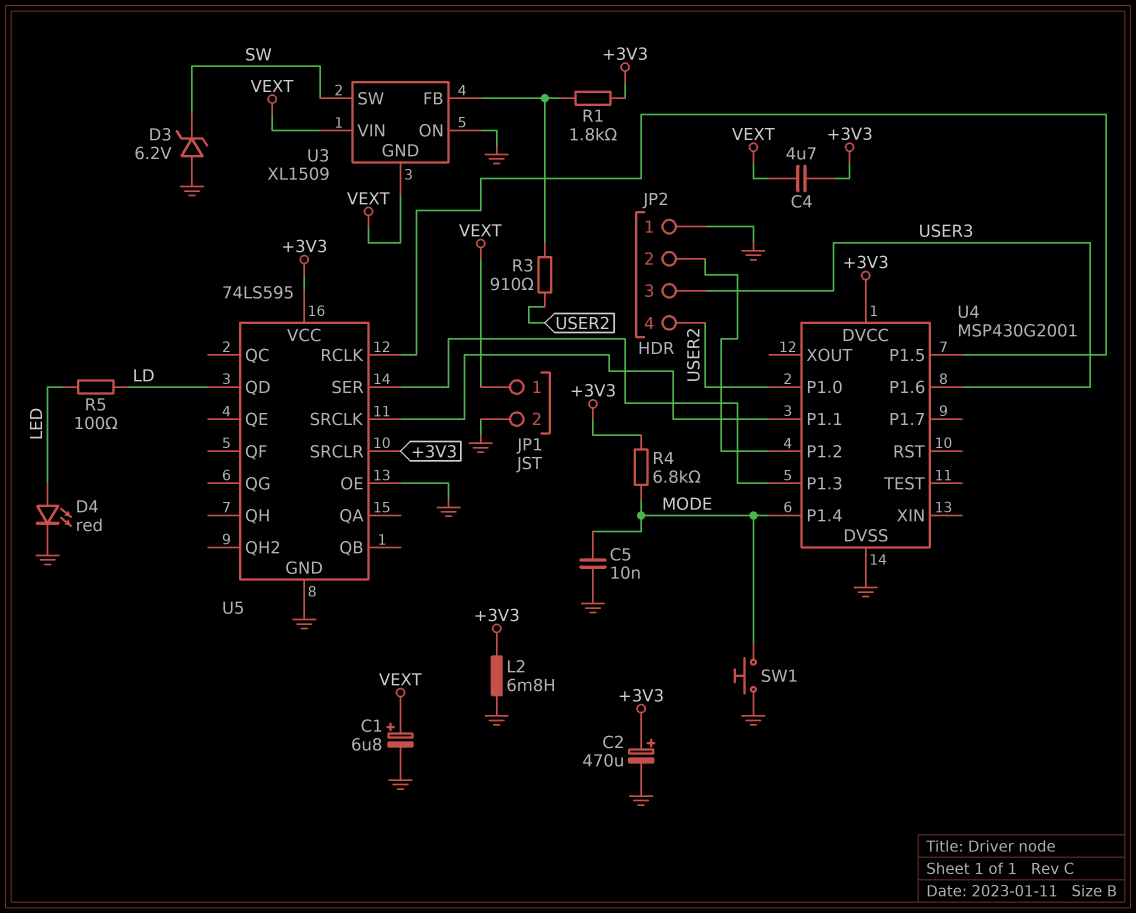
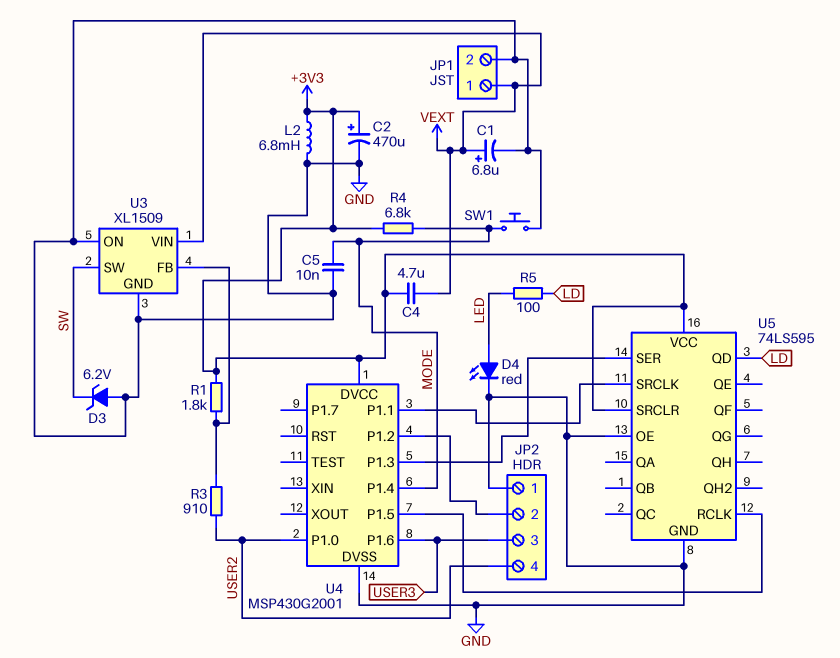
U3 pin GND: VEXT -> GND

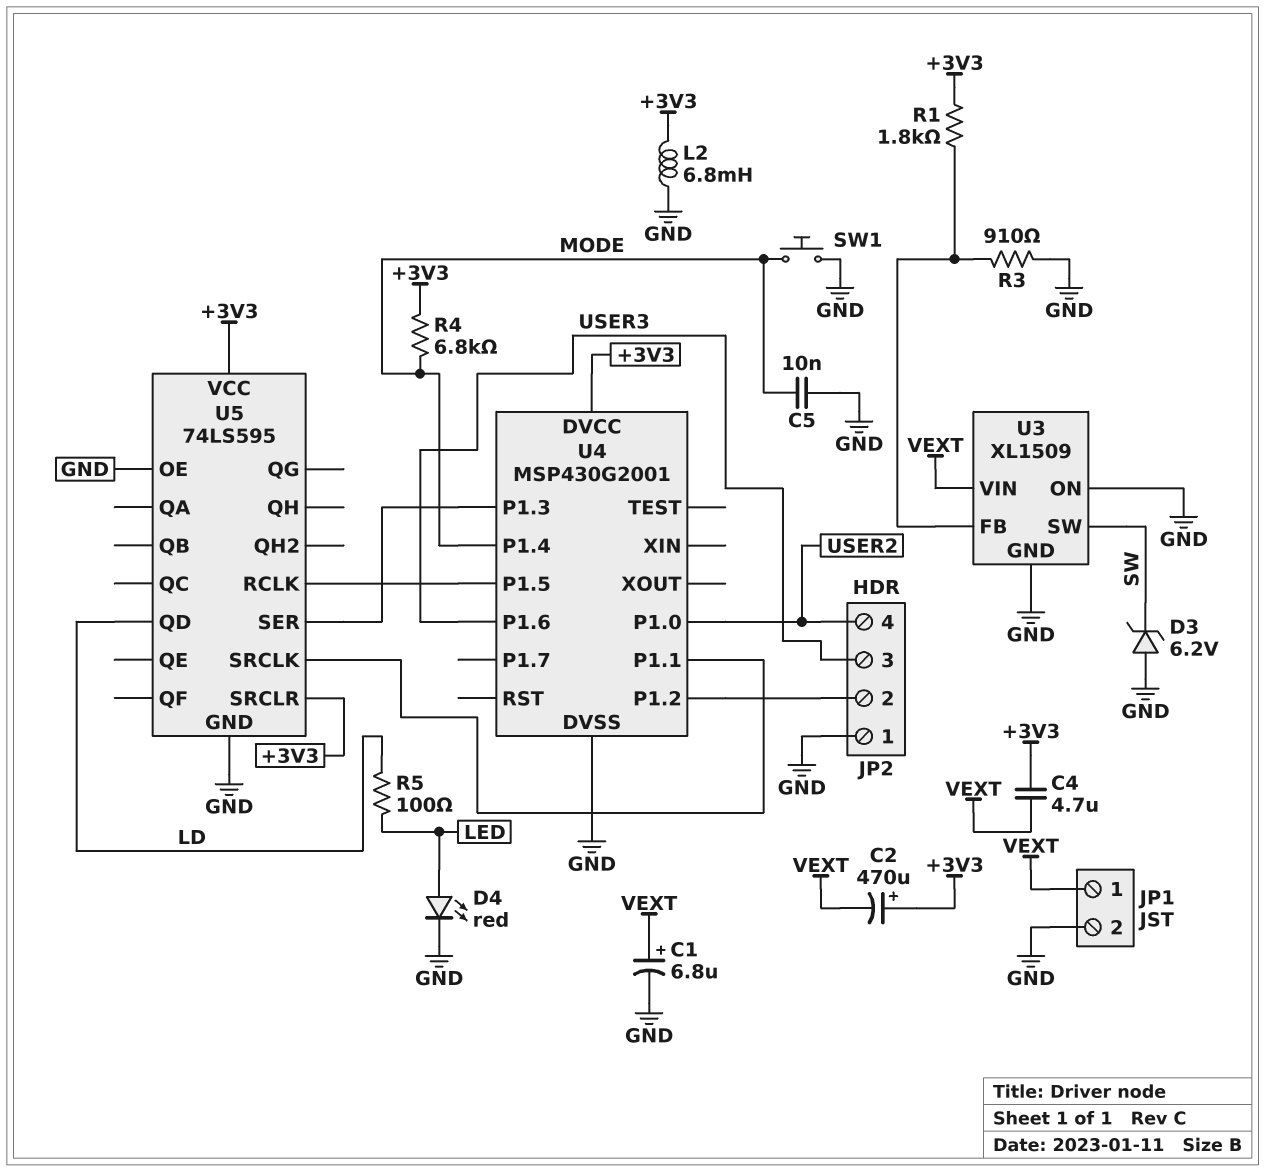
C2: 470uF (plus +3V3, minus GND) -> 470uF (plus +3V3, minus VEXT)
R3: 910 (U3/FB, USER2) -> 910 (GND, U3/FB)

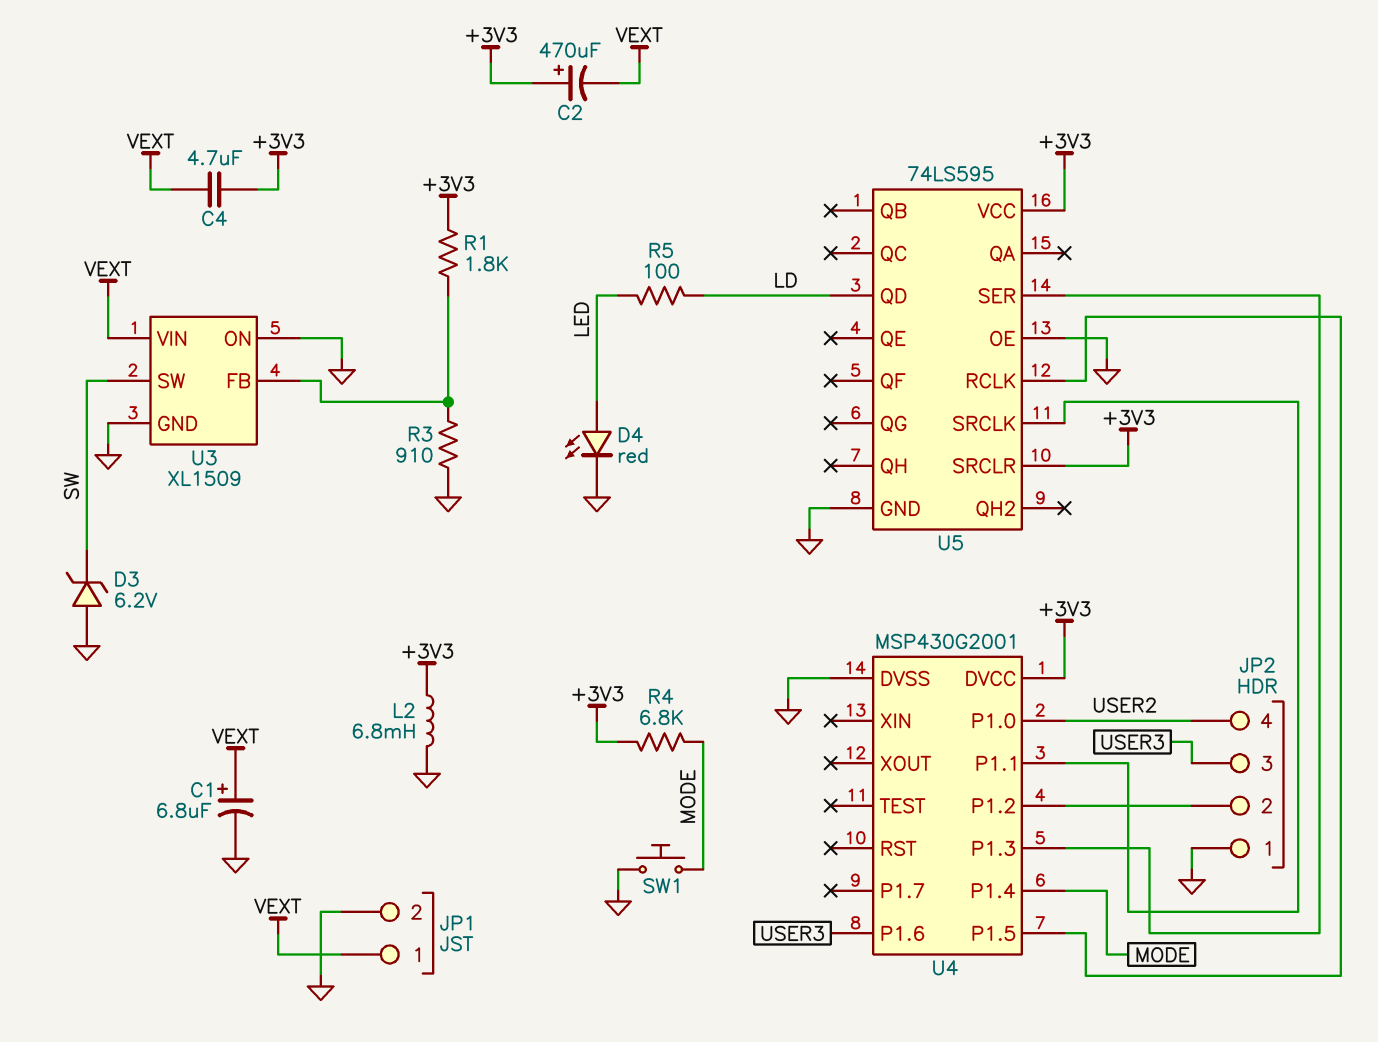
C5: 10nF (GND, MODE) -> none

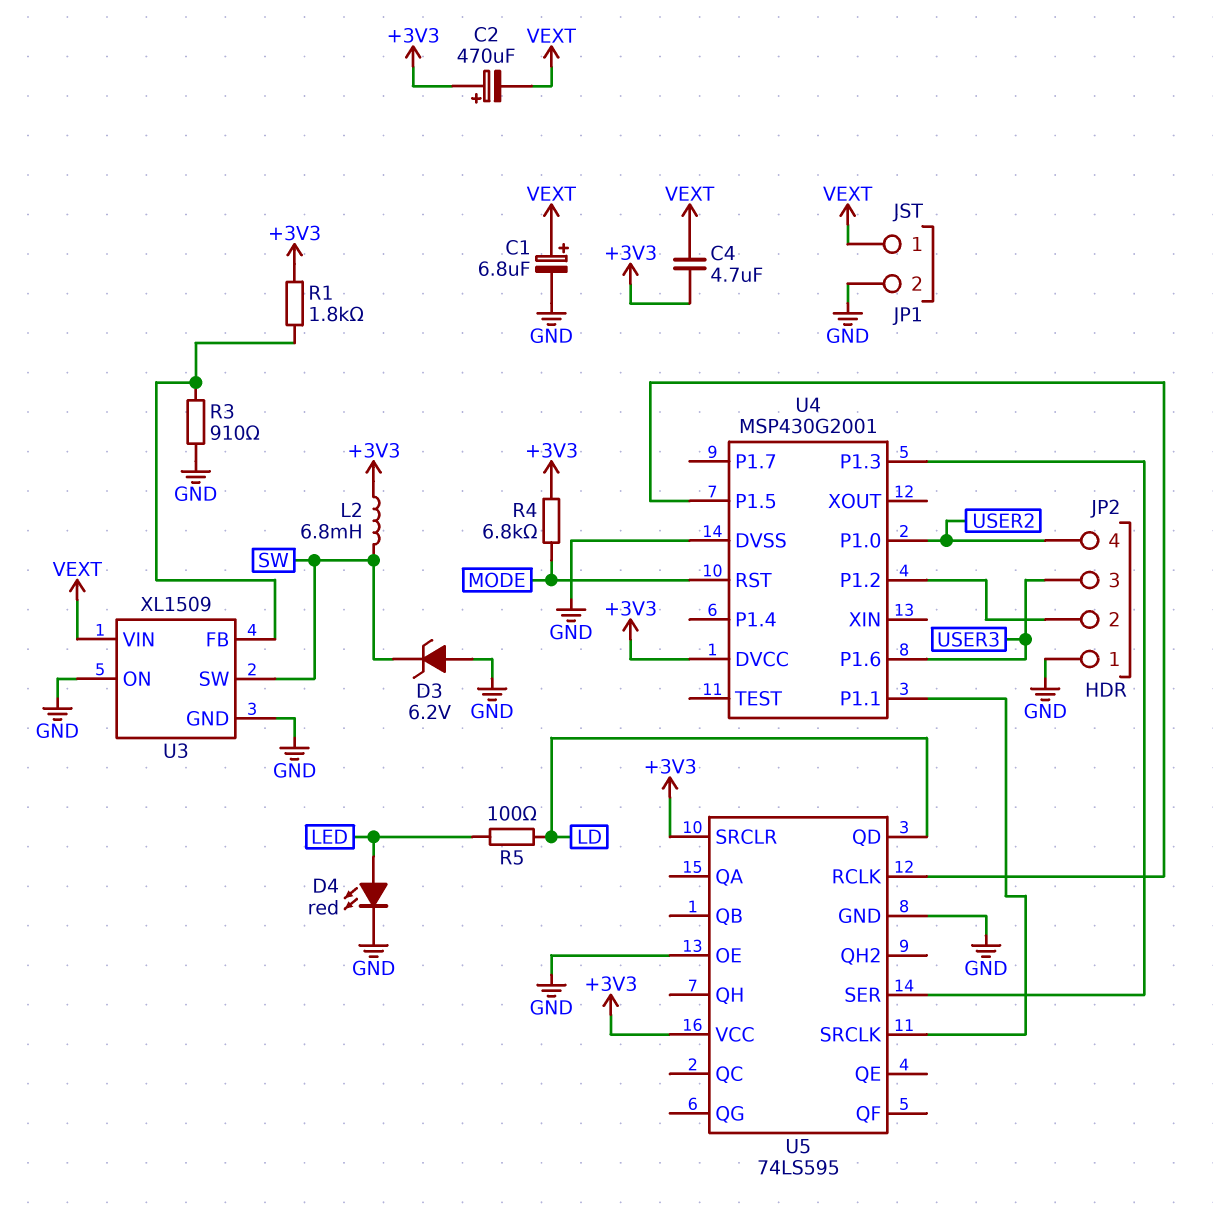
L2: 6.8mH (+3V3, GND) -> 6.8mH (+3V3, SW)
SW1: button (GND, MODE) -> none
U4 pin P1.4: MODE -> none
U4 pin RST: none -> MODE

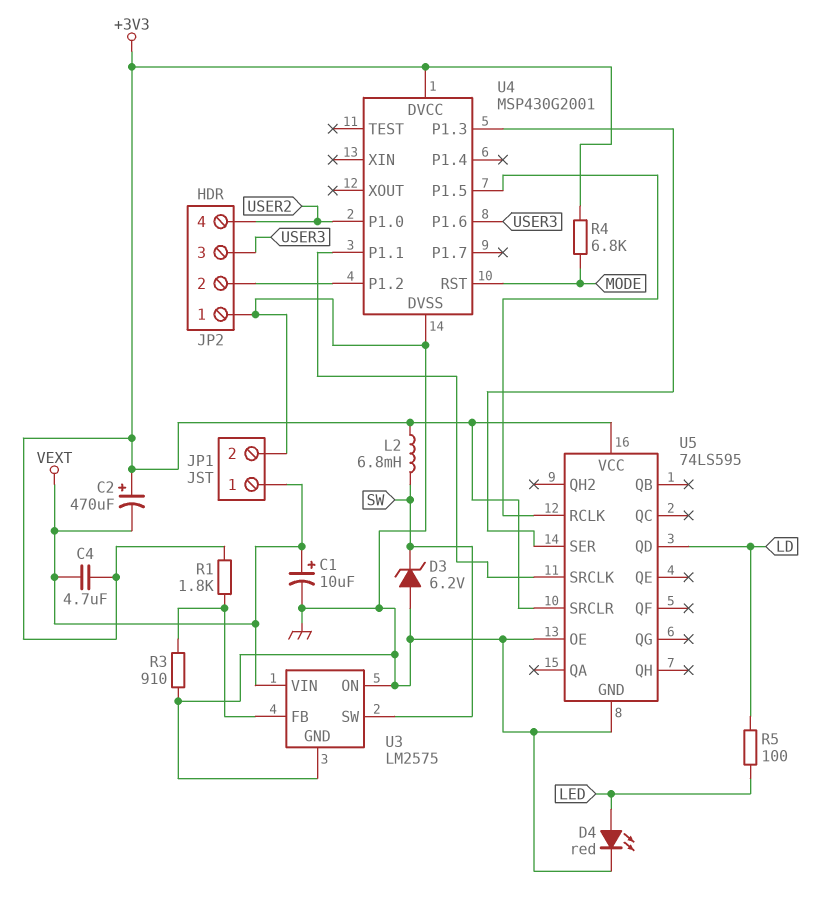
C1: 6.8uF (plus VEXT, minus GND) -> 10uF (plus VEXT, minus GND)
U3: XL1509 -> LM2575

